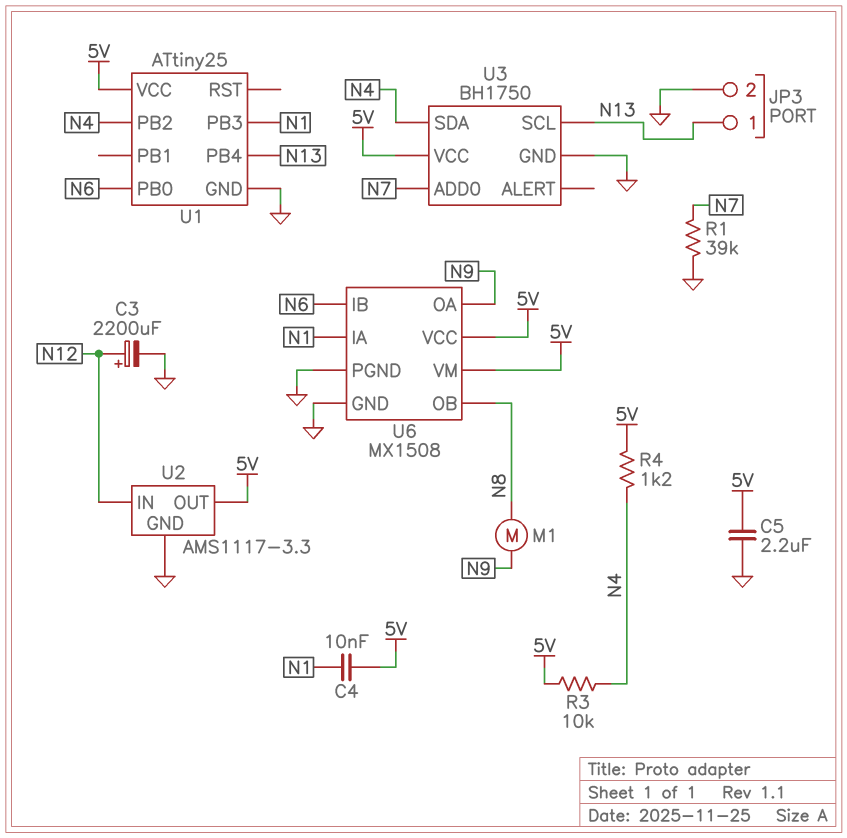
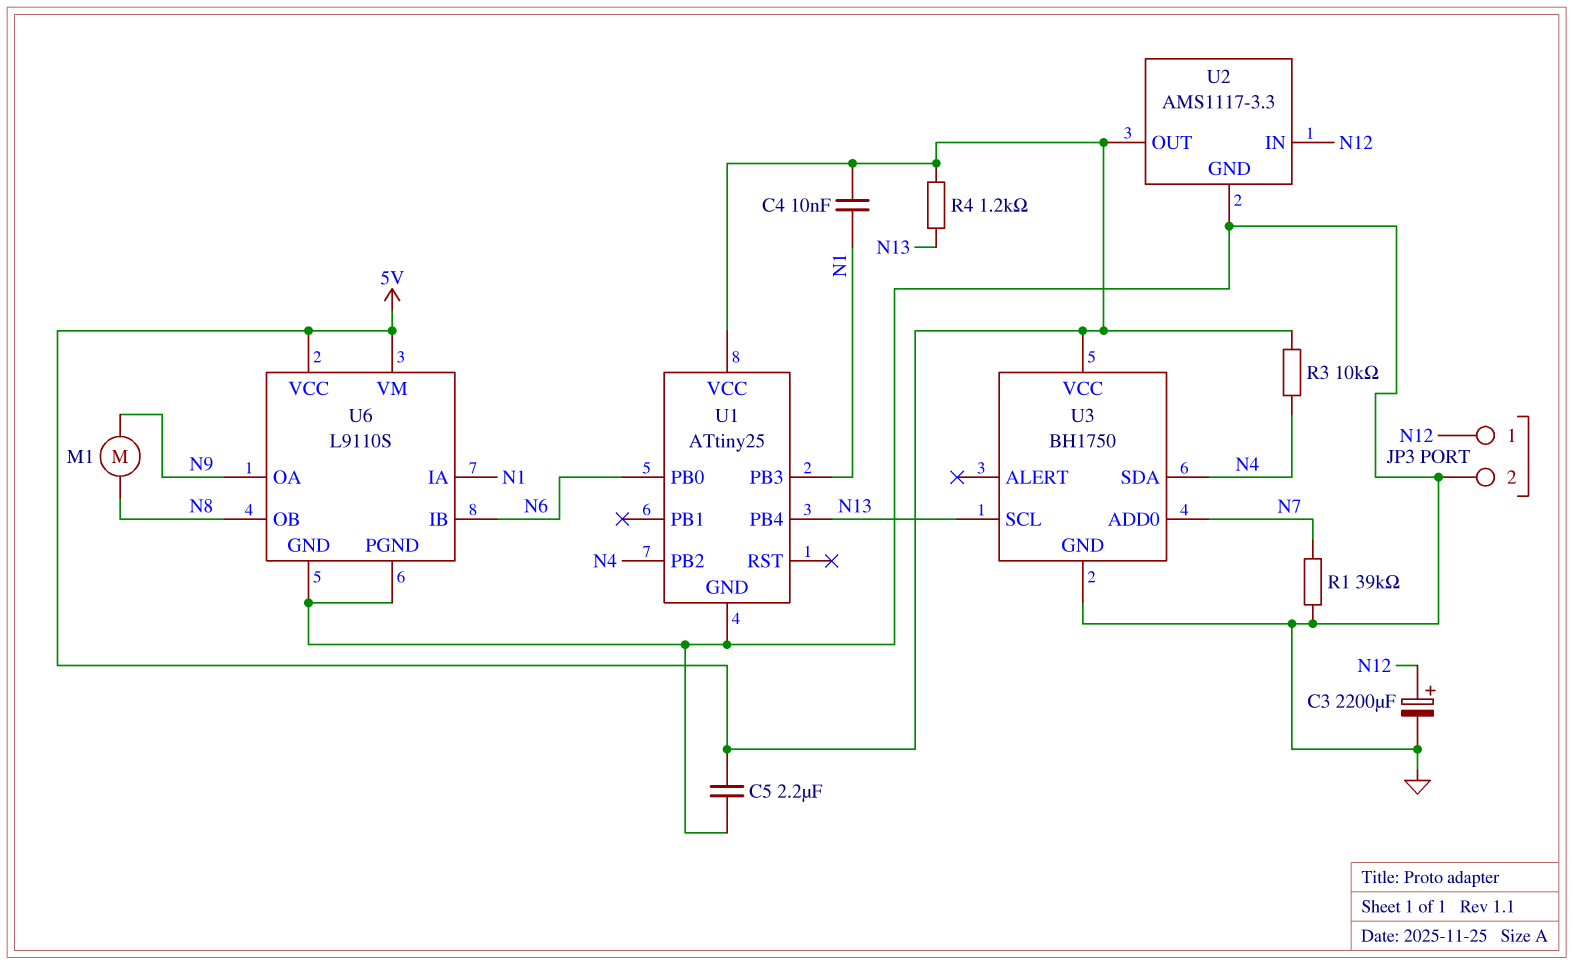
JP3 pin 1: N13 -> N12
R4: 1.2k (5V, N4) -> 1.2k (5V, N13)
U6: MX1508 -> L9110S

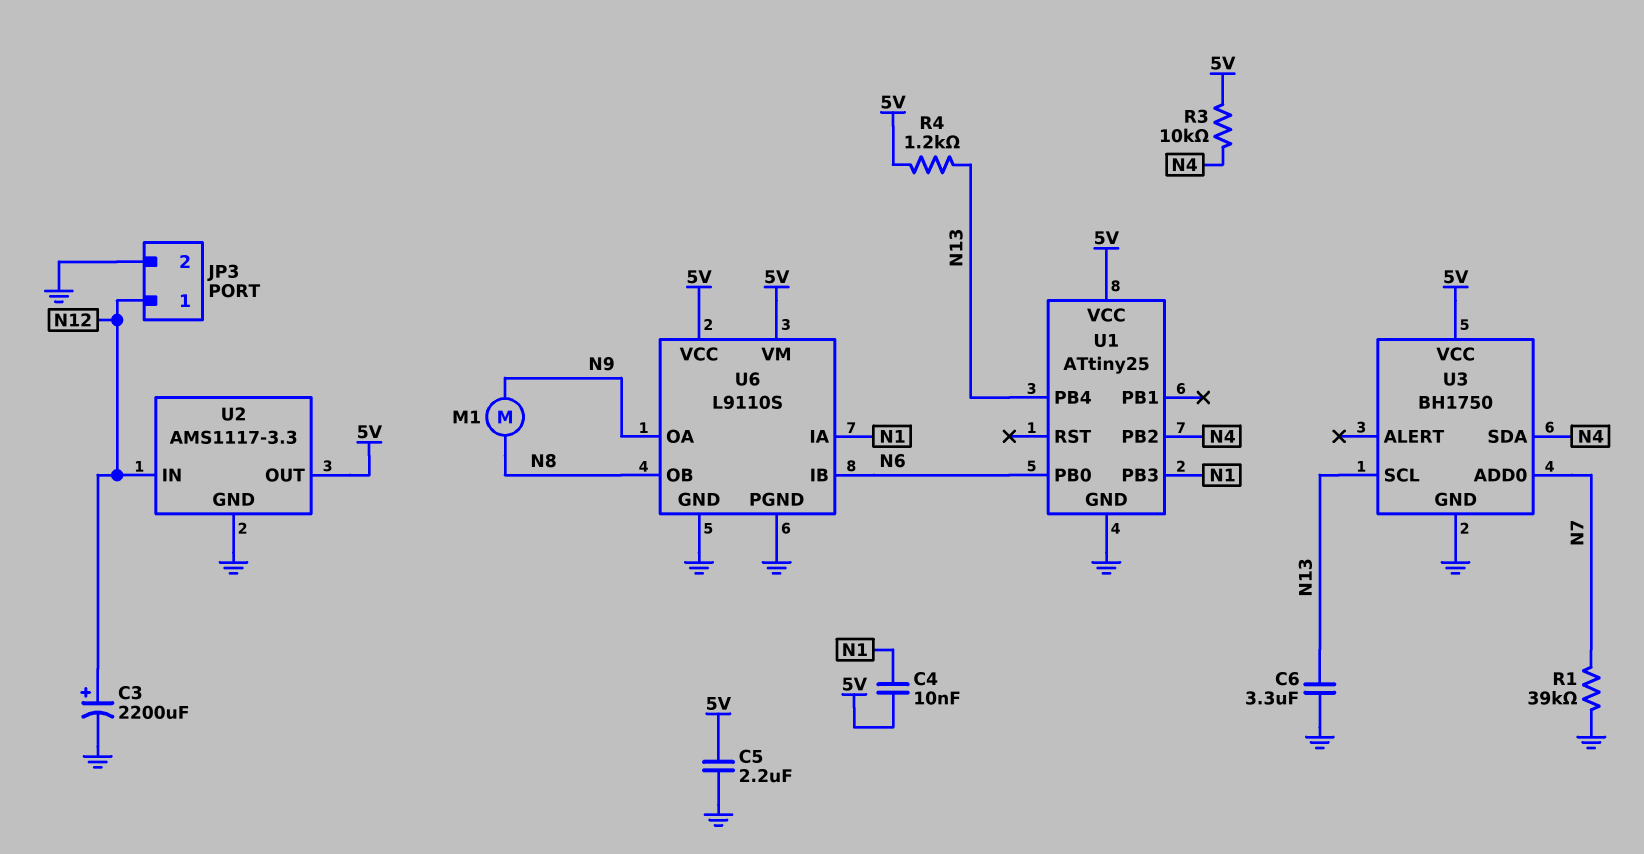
C6: none -> 3.3uF (GND, N13)

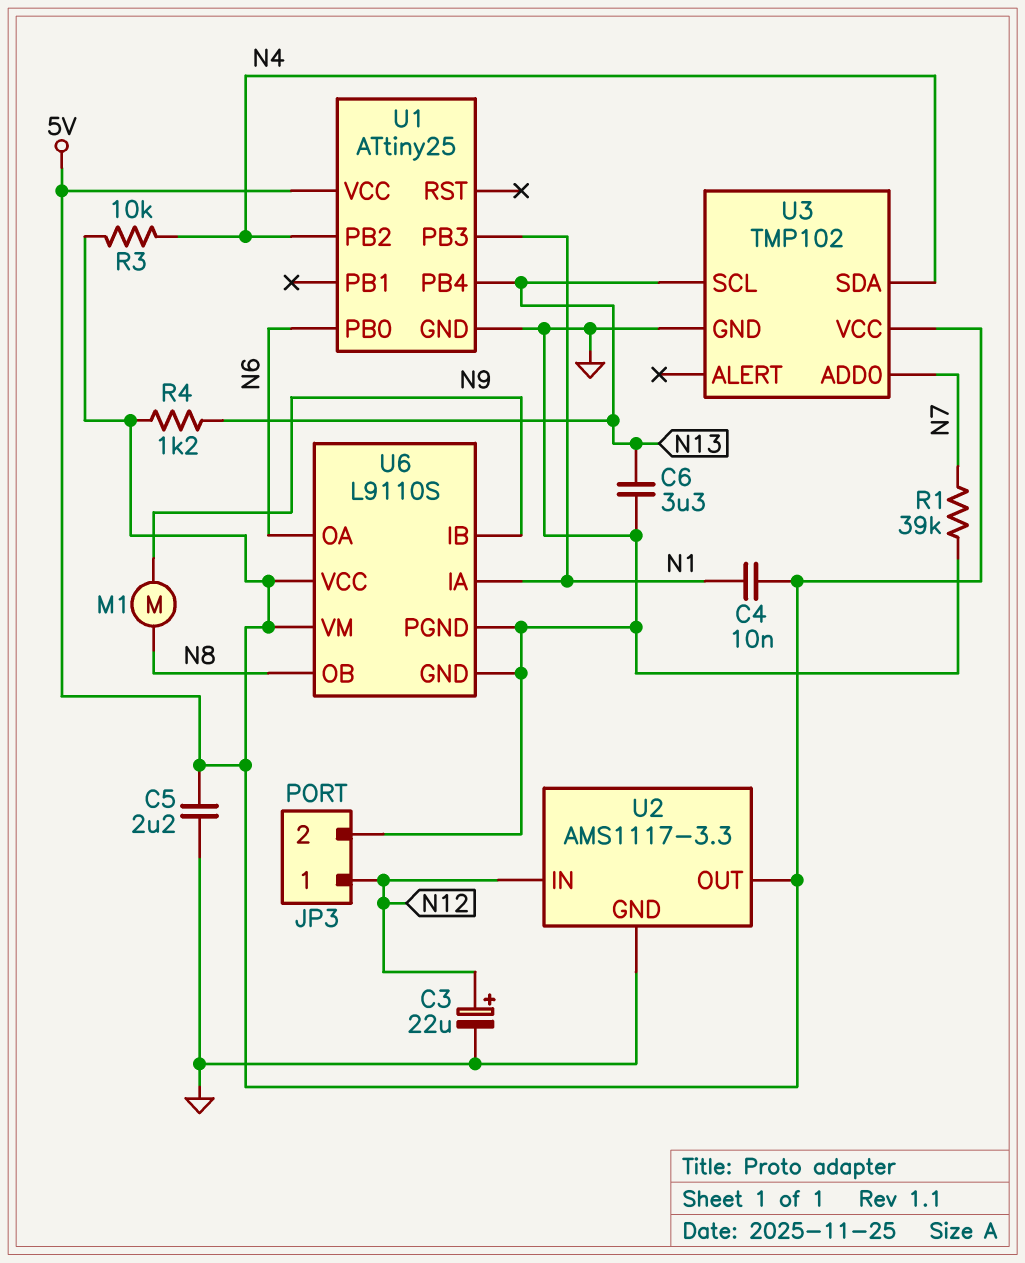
C3: 2200uF (plus N12, minus GND) -> 22uF (plus N12, minus GND)
U3: BH1750 -> TMP102
U6 pin IB: N6 -> N9
U6 pin OA: N9 -> N6

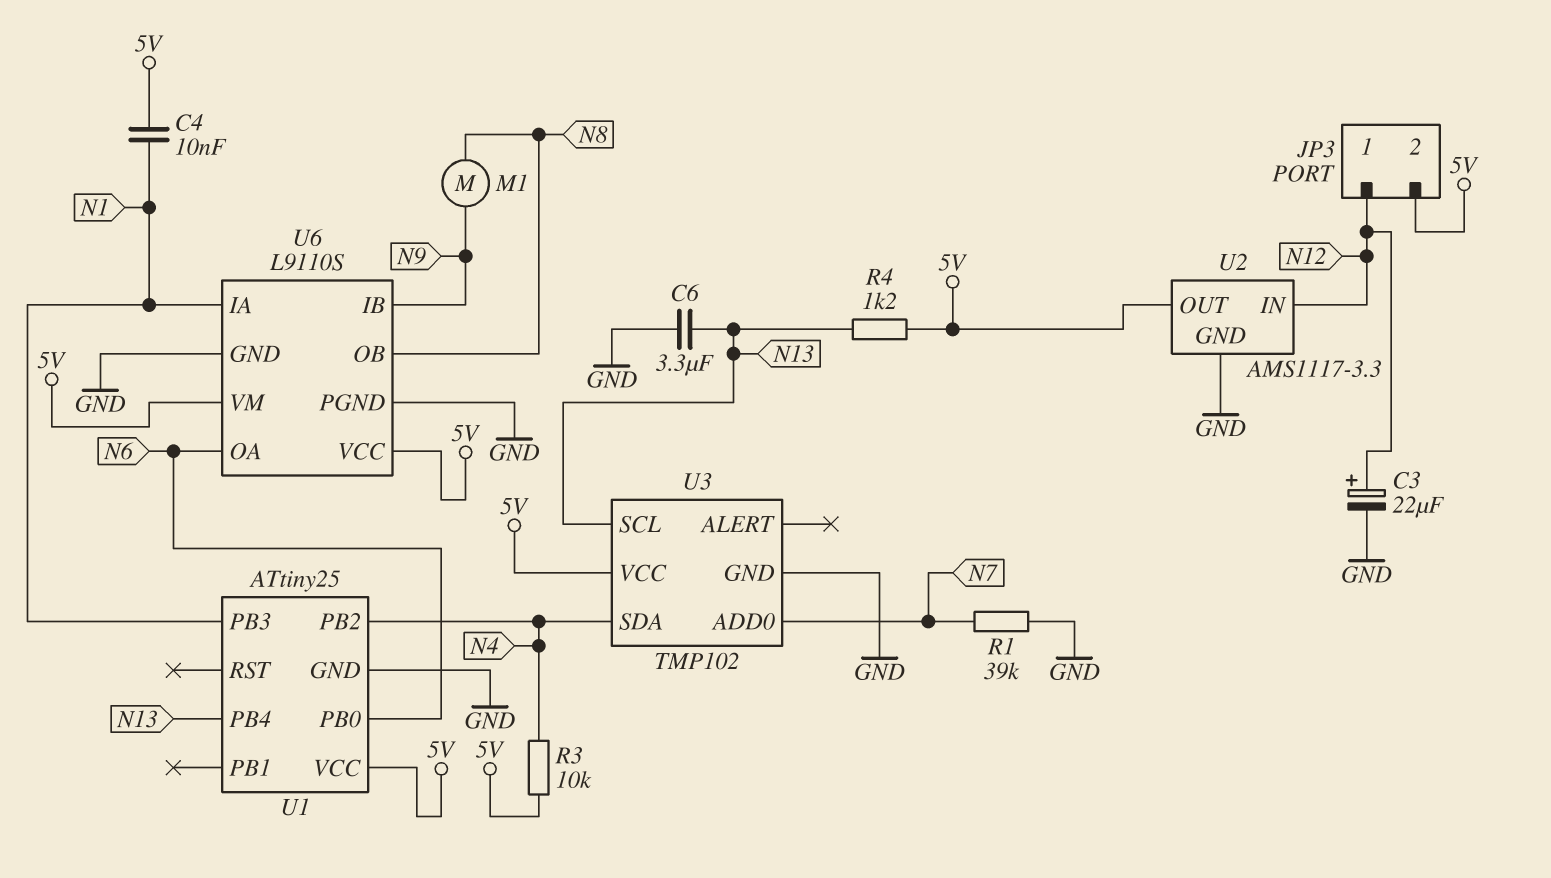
C5: 2.2uF (5V, GND) -> none
JP3 pin 2: GND -> 5V

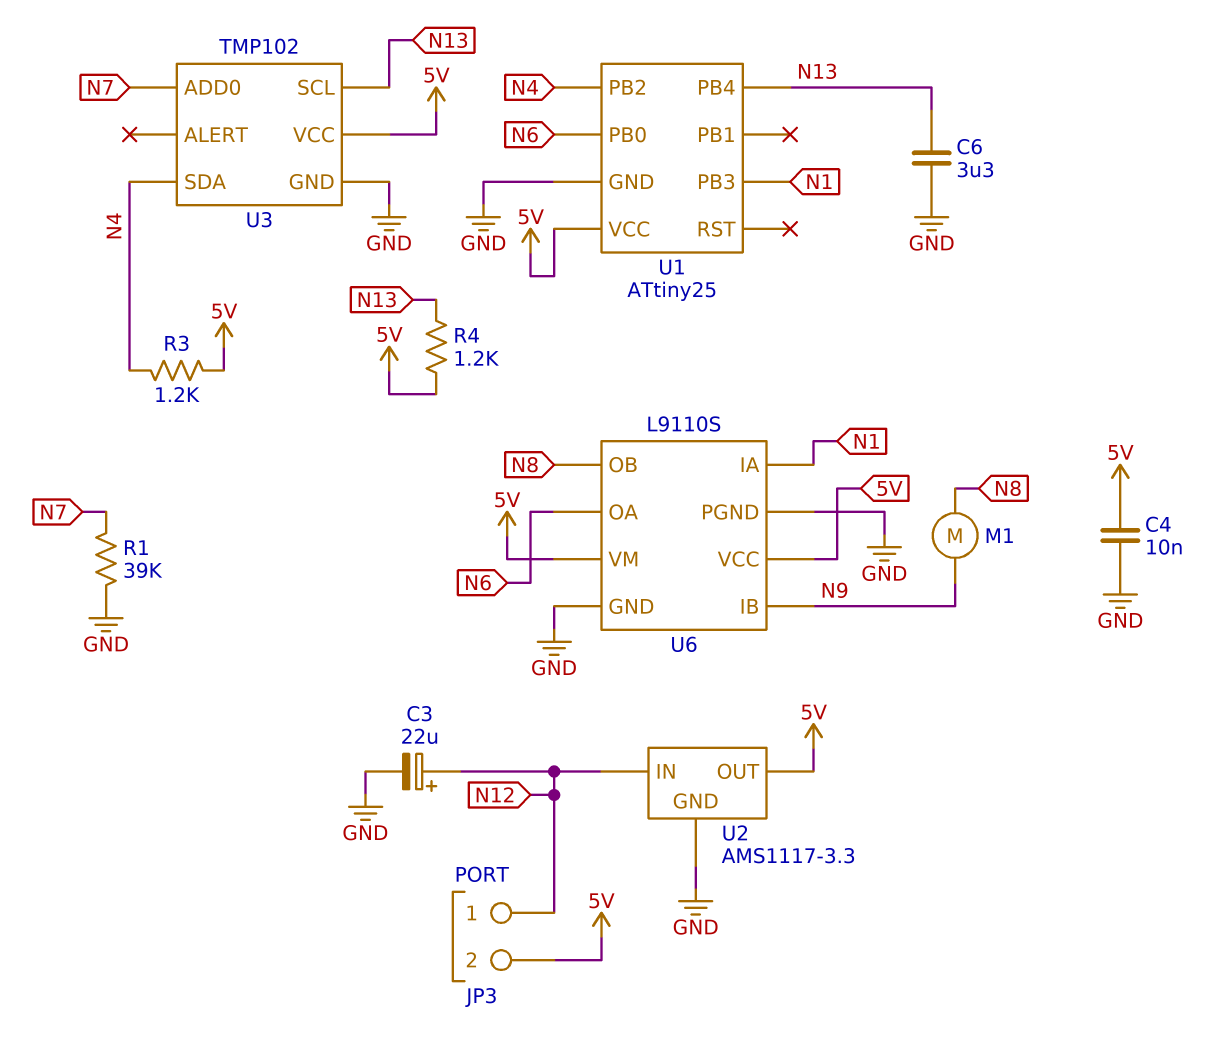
C4: 10nF (5V, N1) -> 10nF (5V, GND)
R3: 10k (5V, N4) -> 1.2k (5V, N4)

